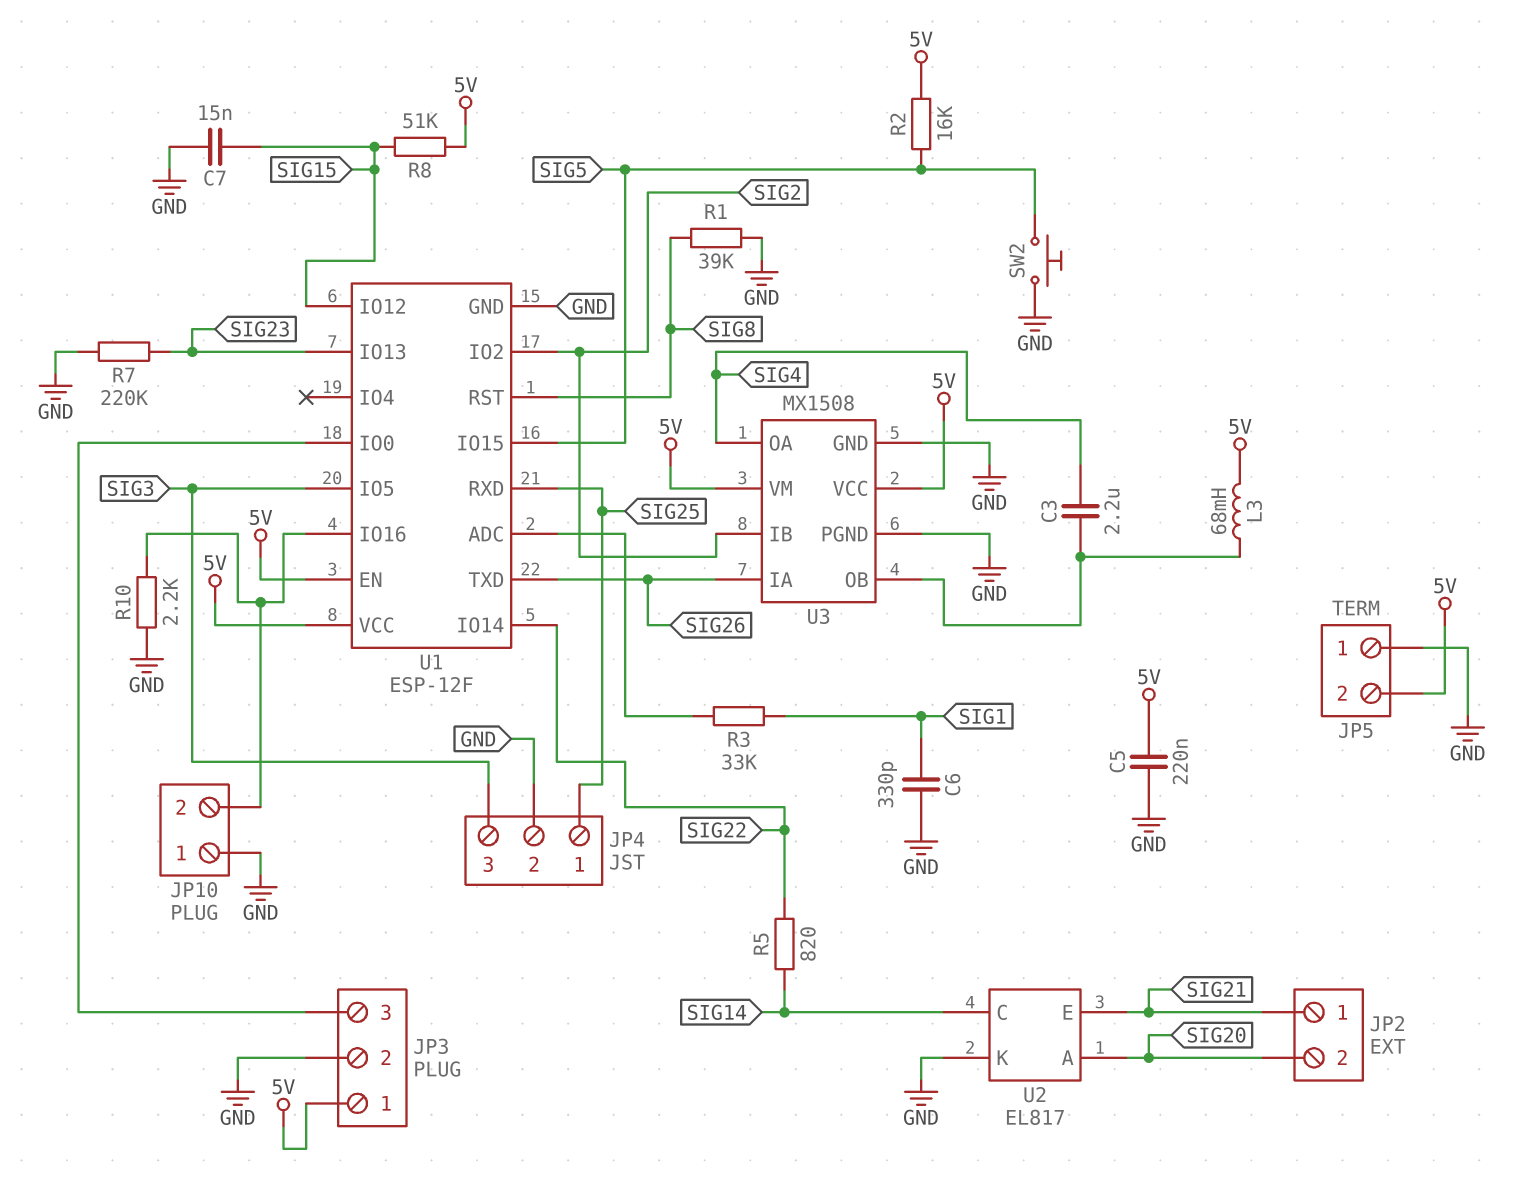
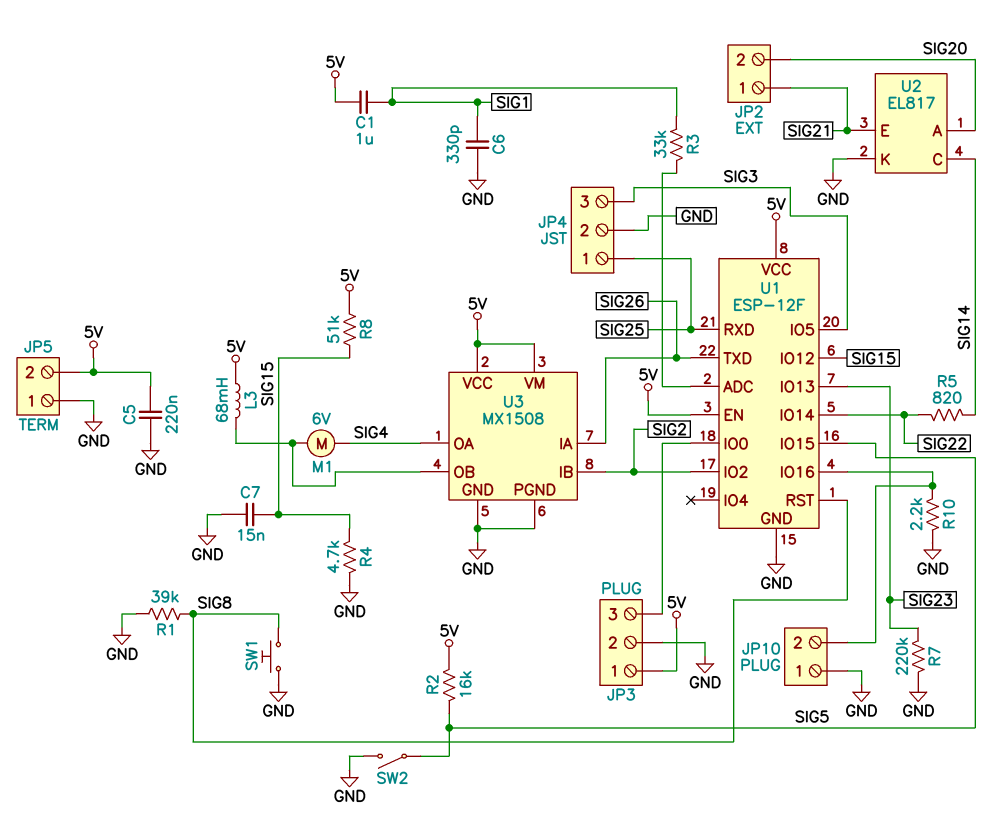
C1: none -> 1uF (5V, SIG1)
C3: 2.2uF (SIG4, U3/OB) -> none
M1: none -> motor 6V (SIG4, U3/OB)
R4: none -> 4.7k (GND, SIG15)
SW1: none -> button (GND, SIG8)
SW2: button (GND, SIG5) -> switch (GND, SIG5)

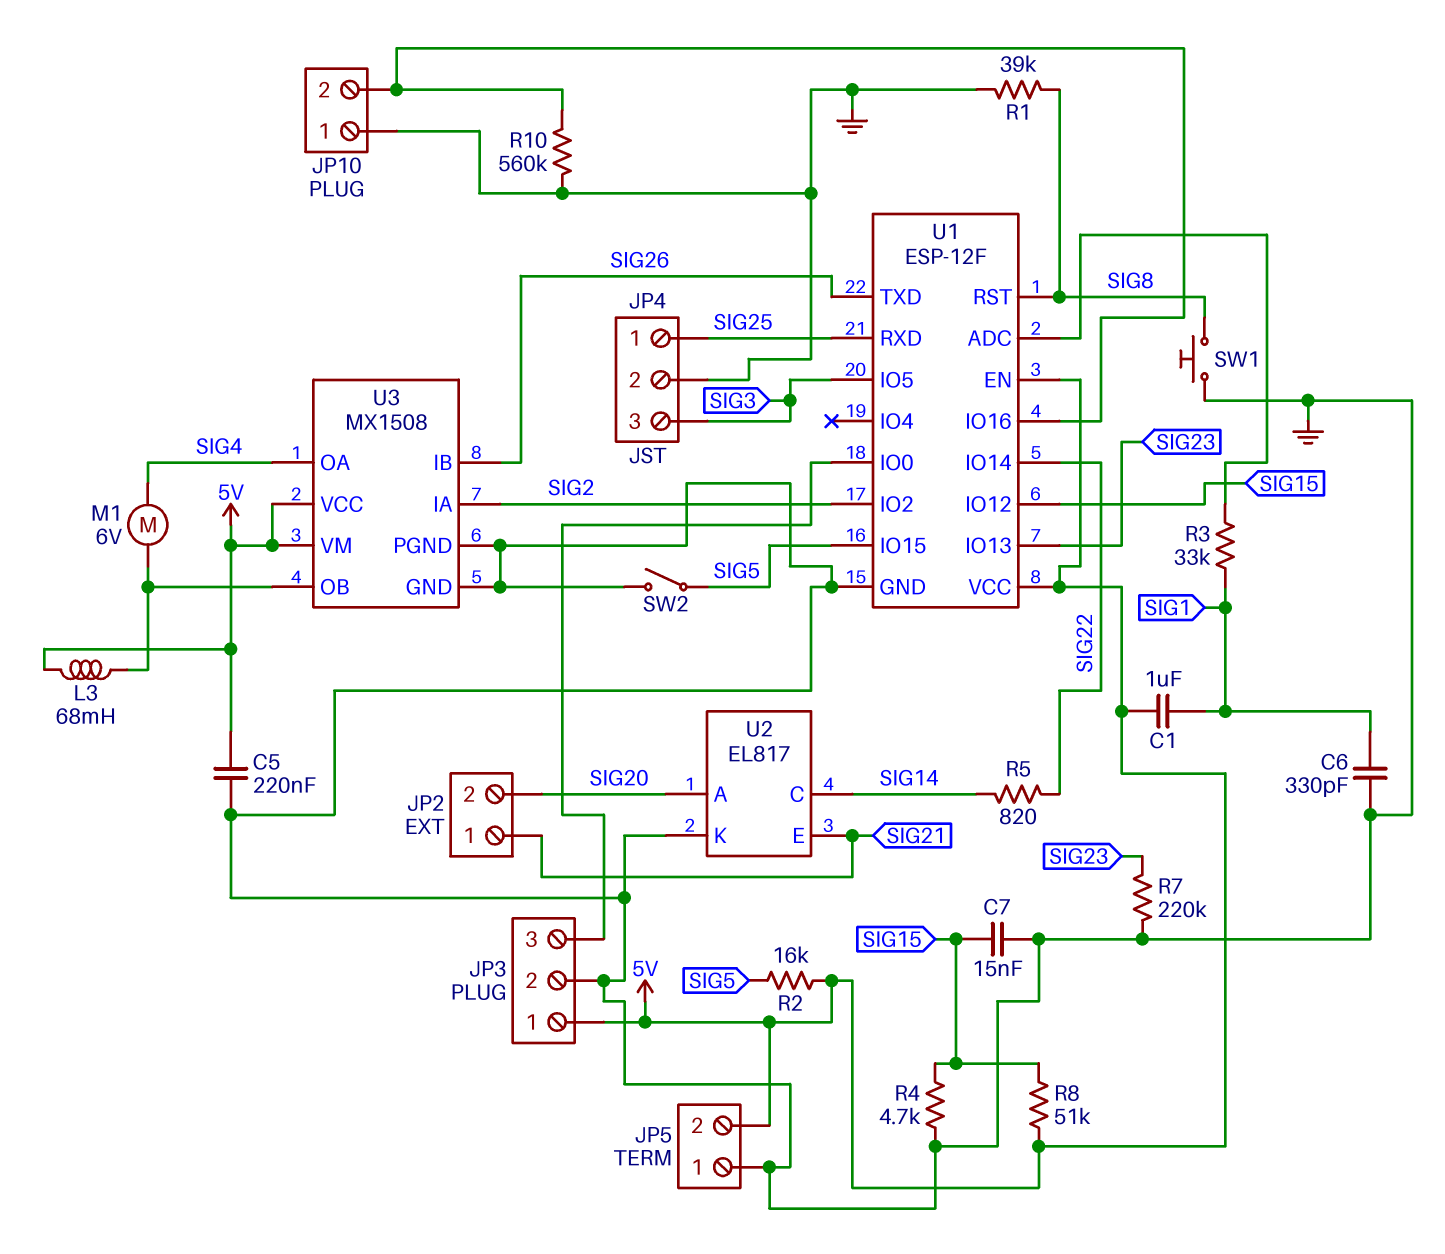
R10: 2.2k (GND, JP10/2) -> 560k (GND, JP10/2)
U3 pin IA: SIG26 -> SIG2
U3 pin IB: SIG2 -> SIG26

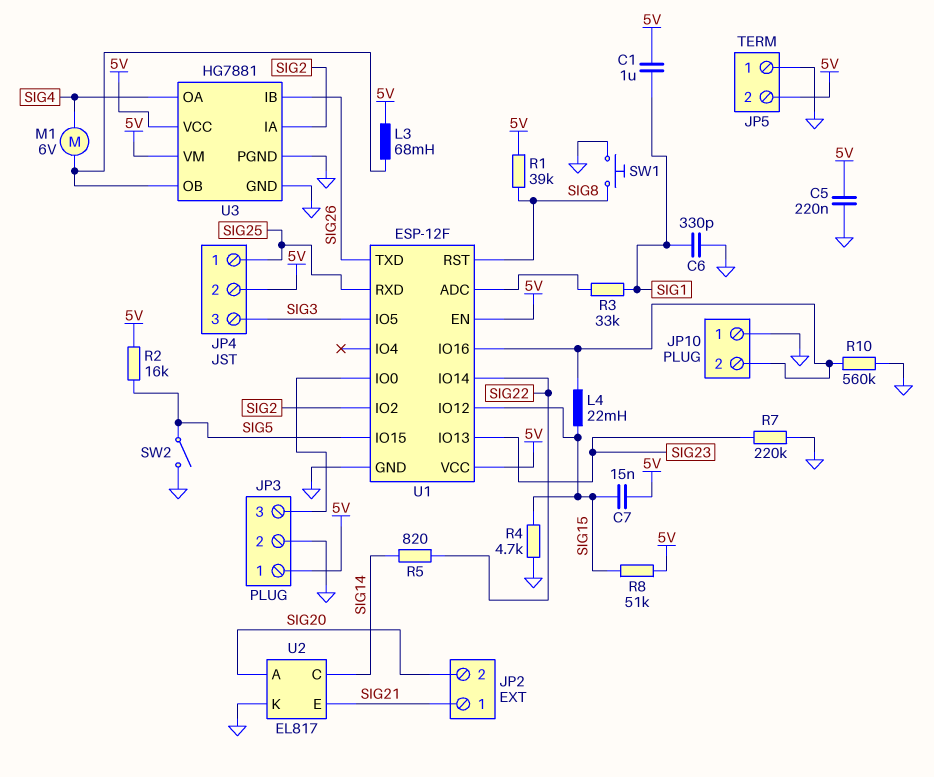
C7: 15nF (GND, SIG15) -> 15nF (5V, SIG15)
JP4 pin 2: GND -> 5V
L4: none -> 22mH (JP10/2, SIG15)
R1: 39k (GND, SIG8) -> 39k (5V, SIG8)
U3: MX1508 -> HG7881

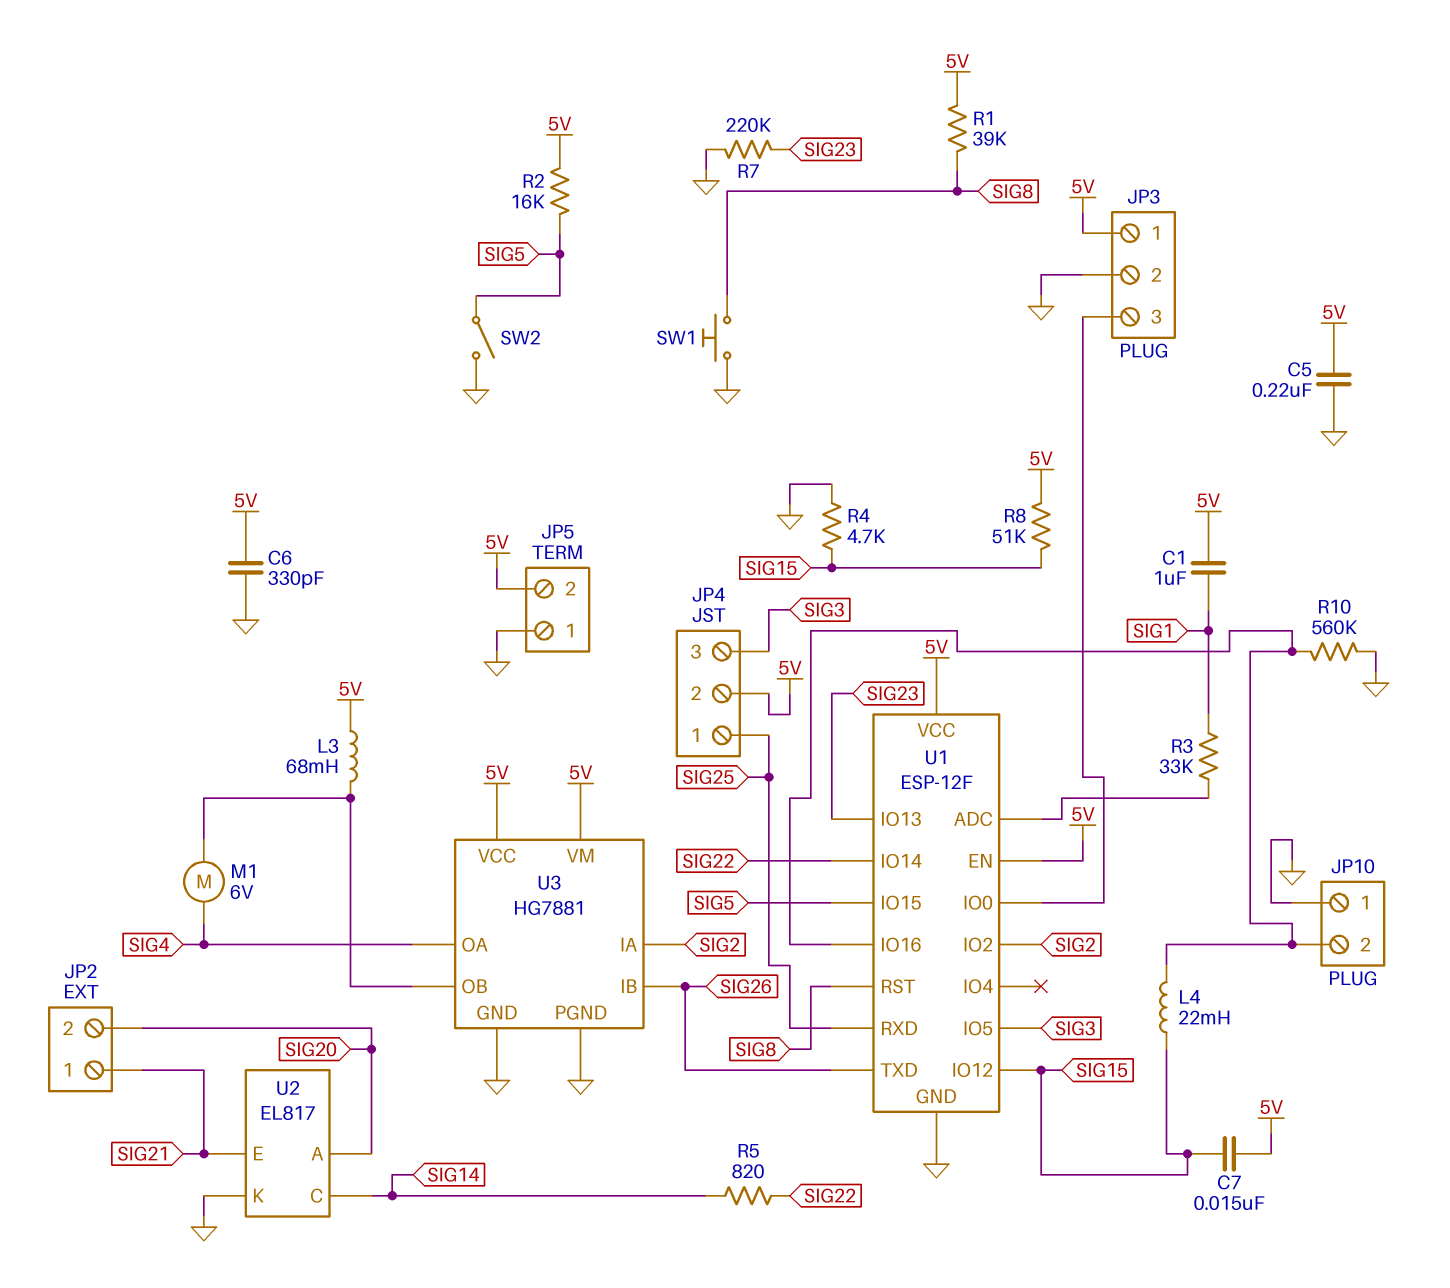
C6: 330pF (GND, SIG1) -> 330pF (5V, GND)

